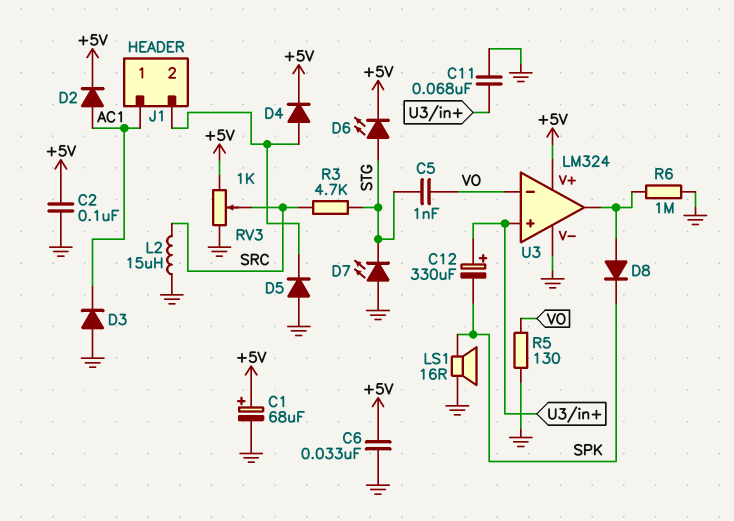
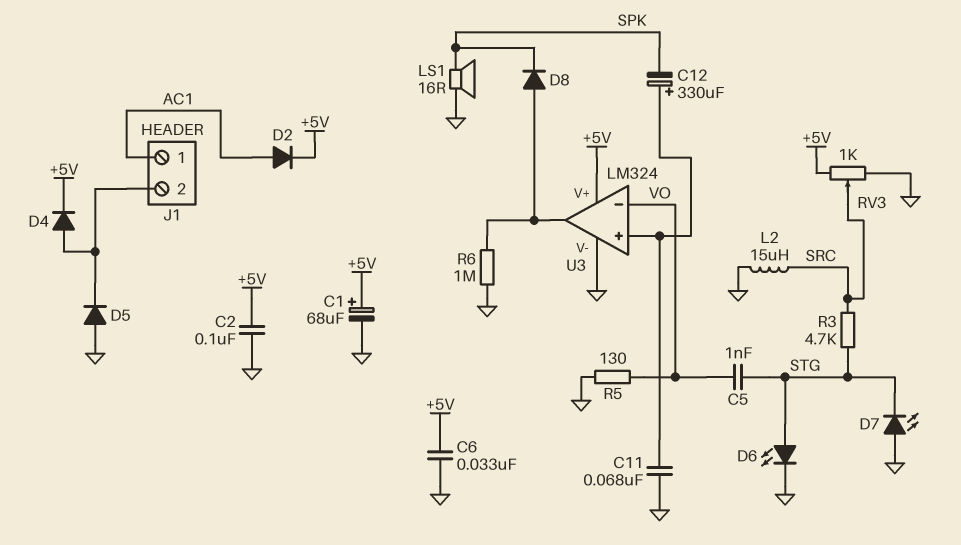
D3: diode (A GND, K AC1) -> none
D6: LED (A STG, K +5V) -> LED (A STG, K GND)

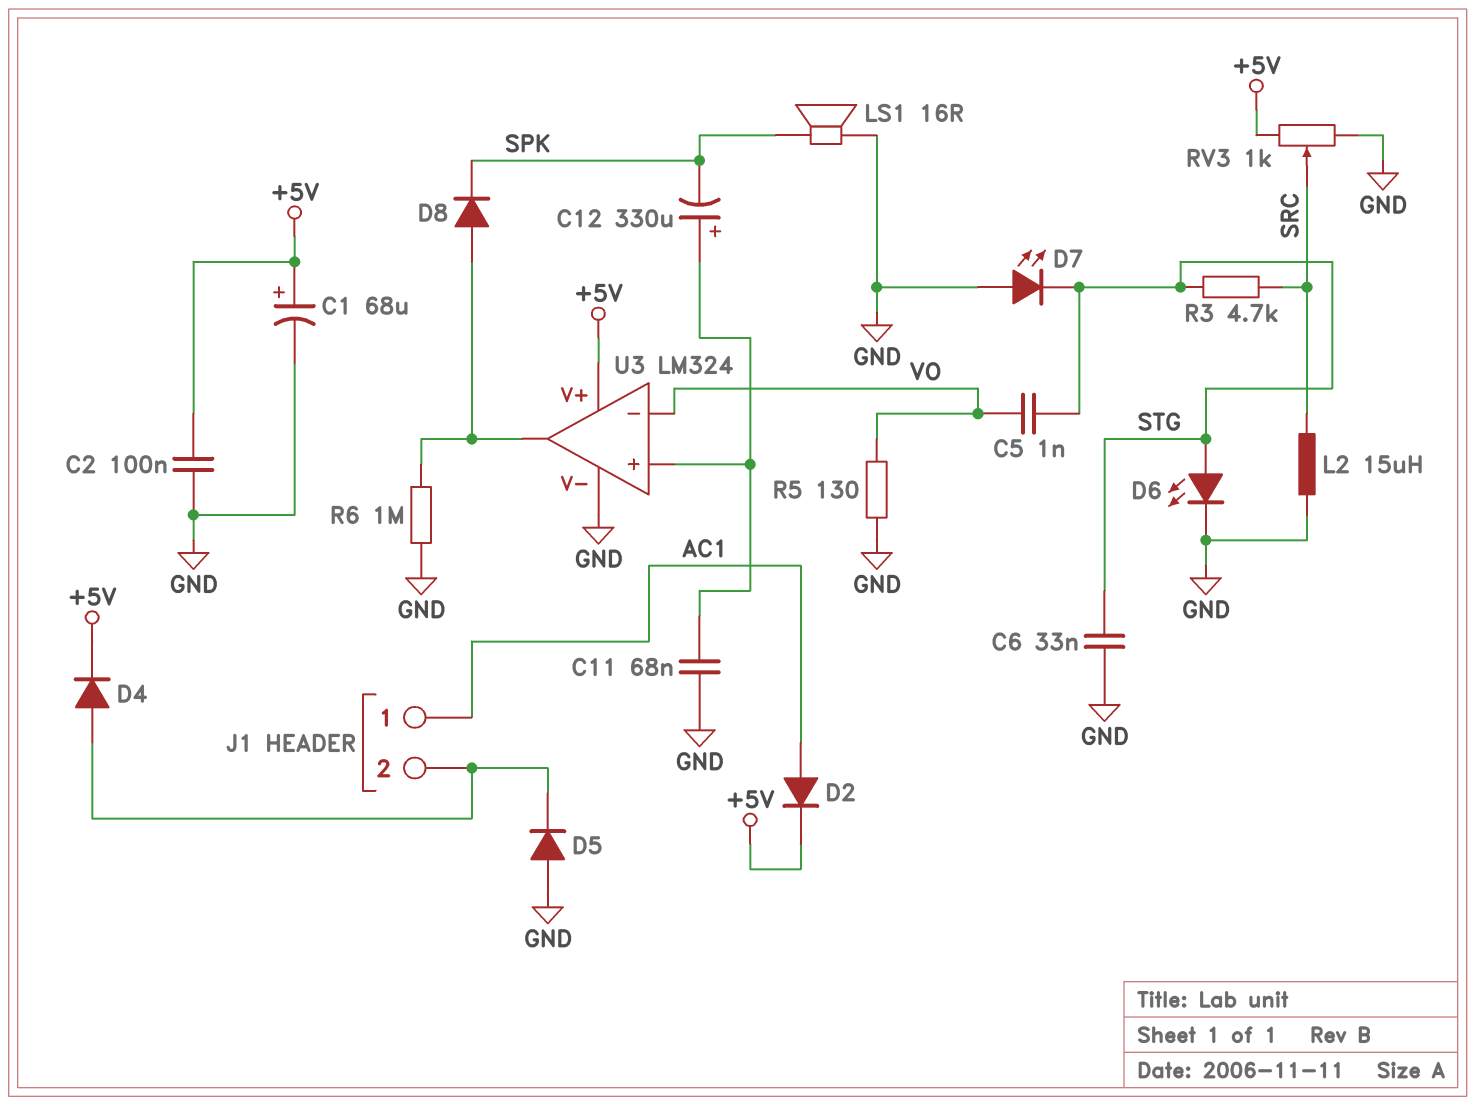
C6: 33nF (+5V, GND) -> 33nF (GND, STG)

